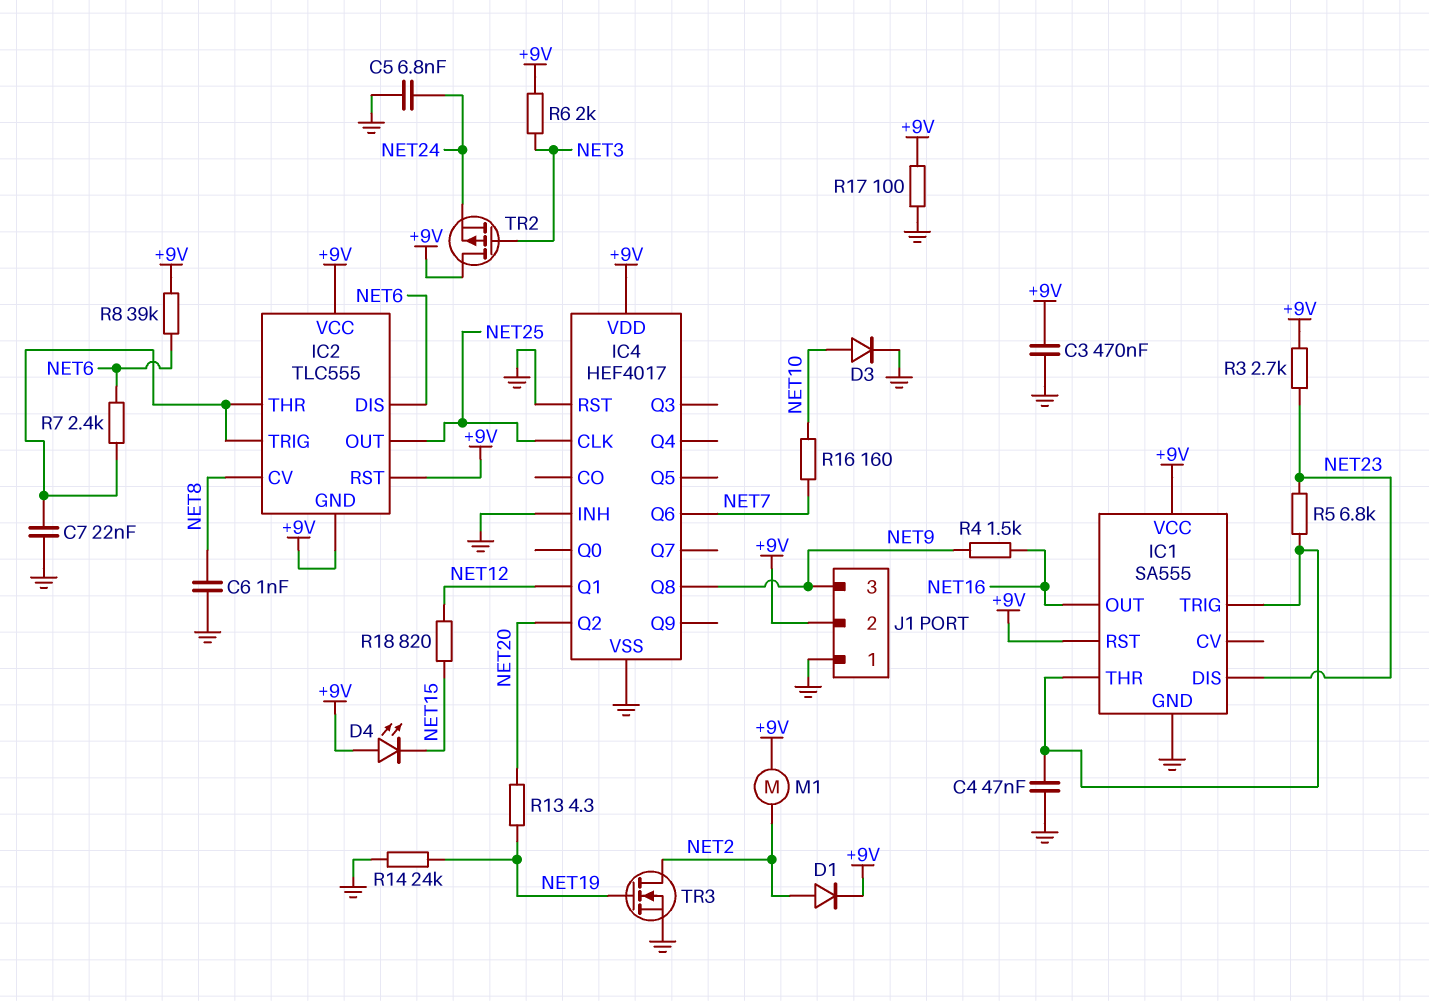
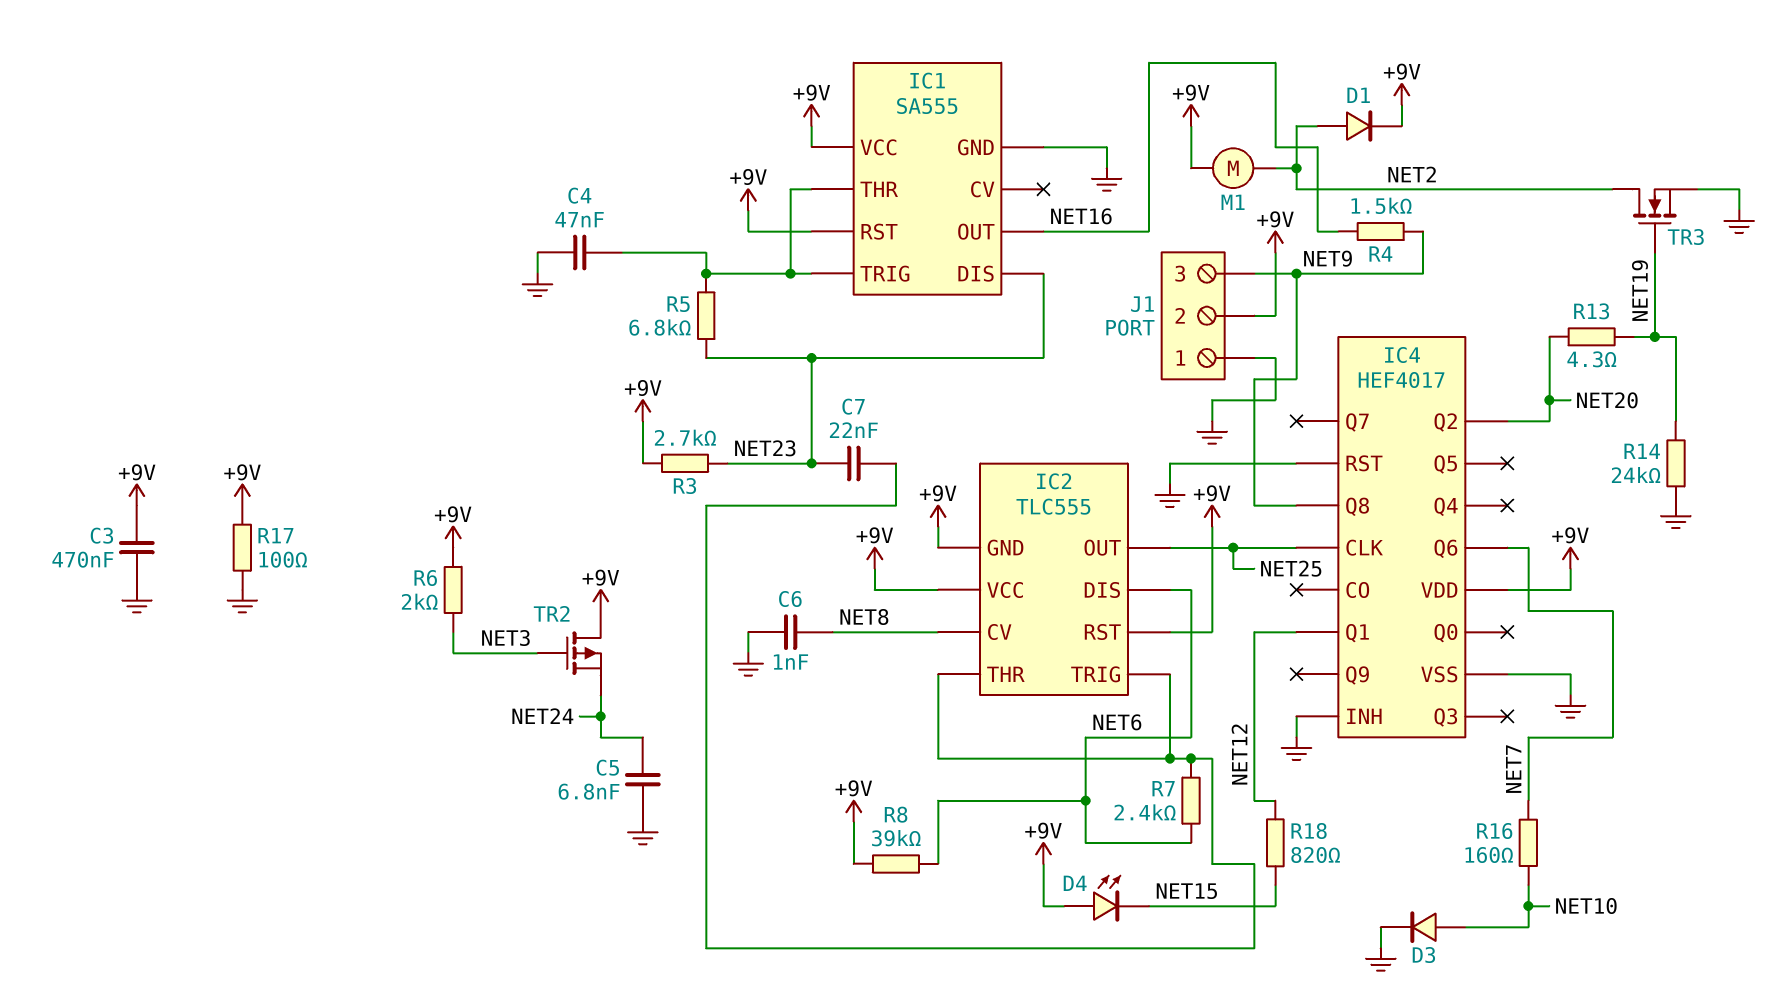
C7: 22nF (GND, IC2/THR) -> 22nF (IC2/THR, NET23)

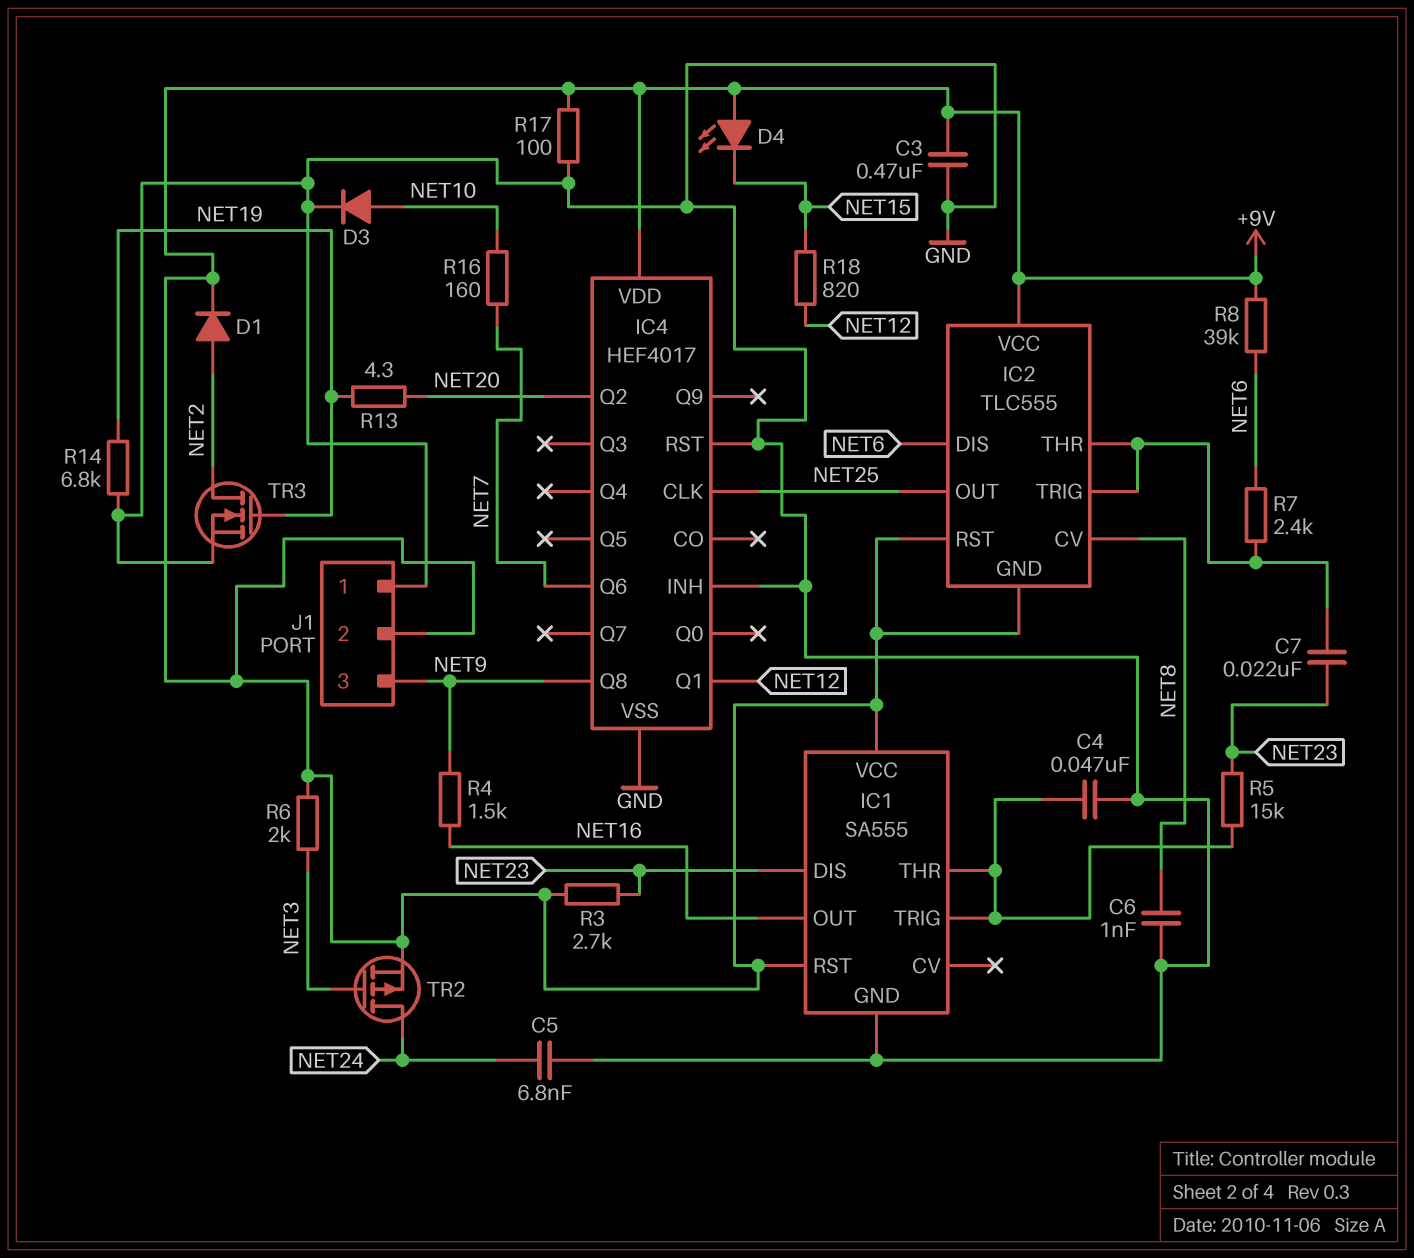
M1: motor (+9V, NET2) -> none
R5: 6.8k (IC1/THR, NET23) -> 15k (IC1/THR, NET23)
R14: 24k (GND, NET19) -> 6.8k (GND, NET19)
TR2: PMOS (G NET3, D +9V, S NET24) -> PMOS (G NET3, D NET24, S +9V)

